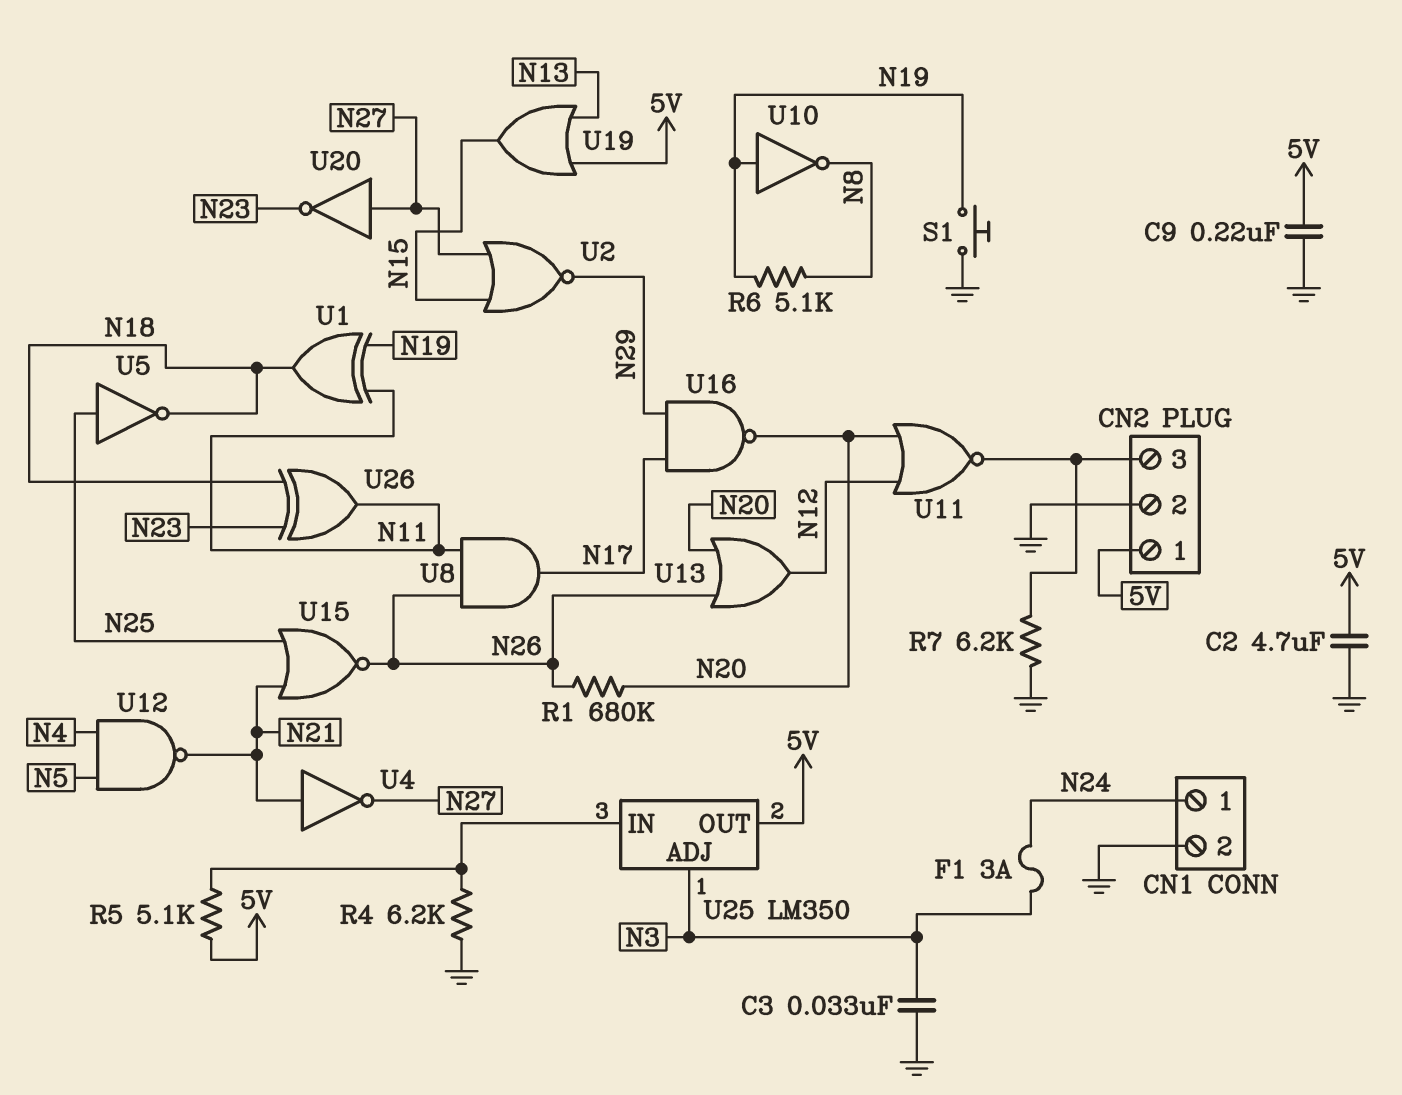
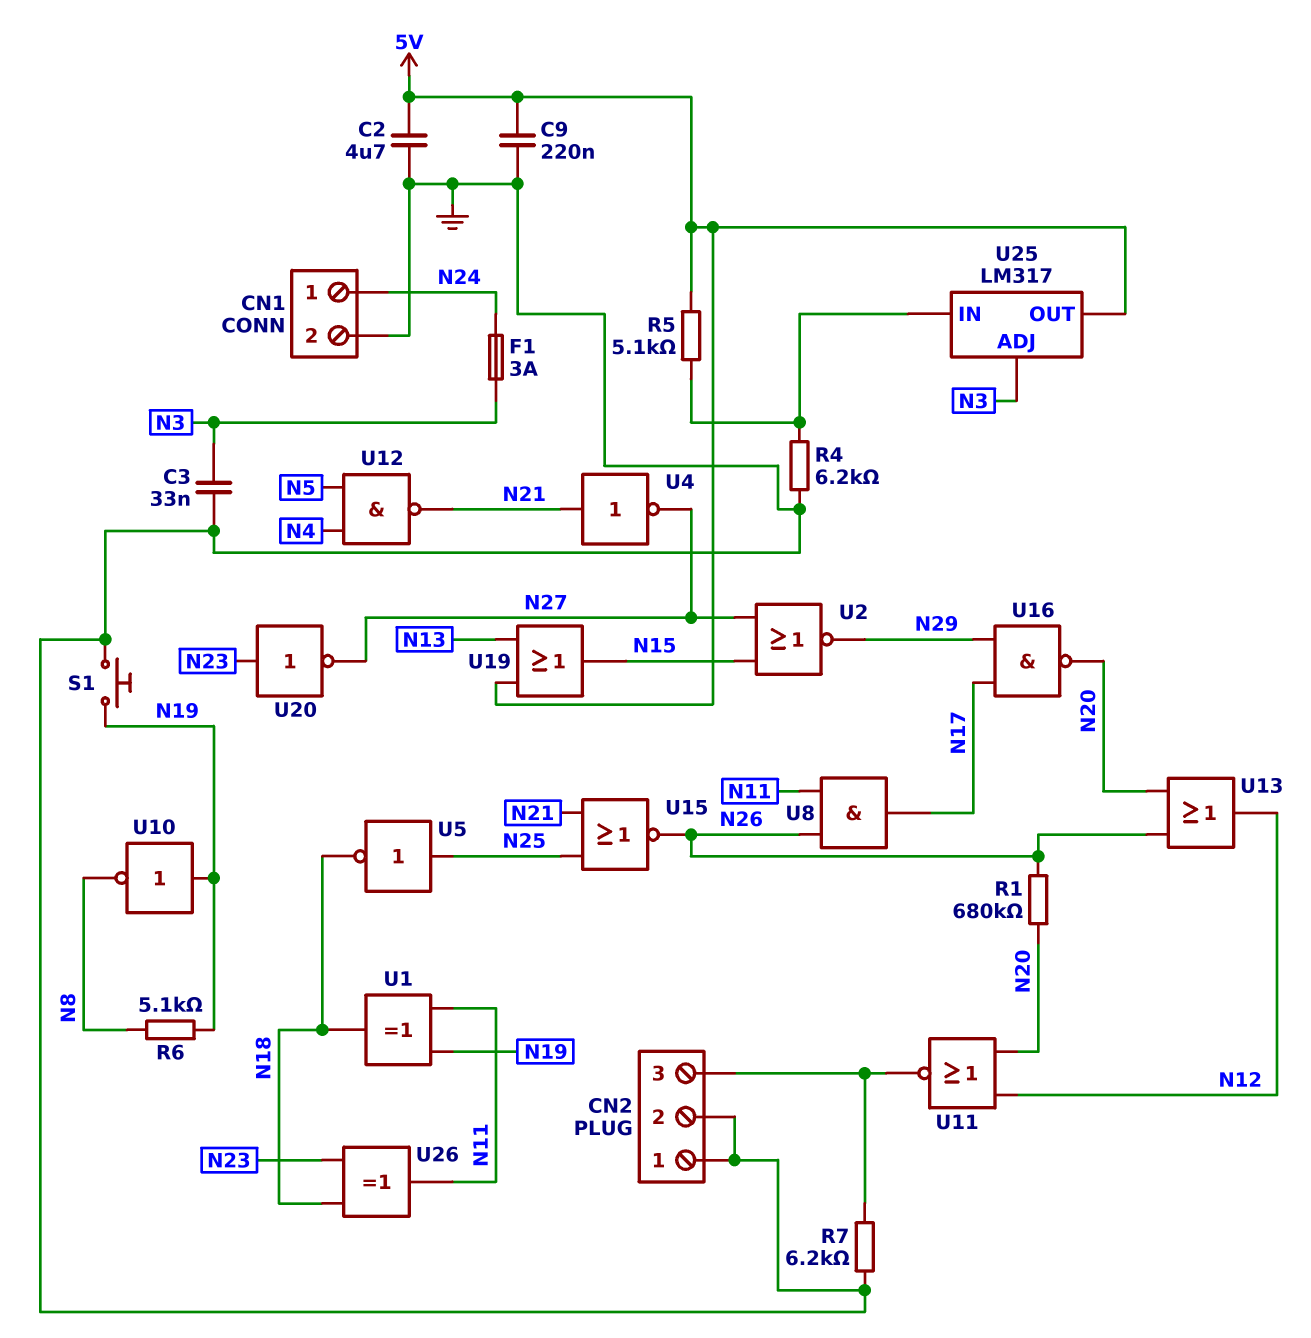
CN2 pin 1: 5V -> GND
U20: NOT (in N27, out N23) -> NOT (in N23, out N27)
U25: LM350 -> LM317

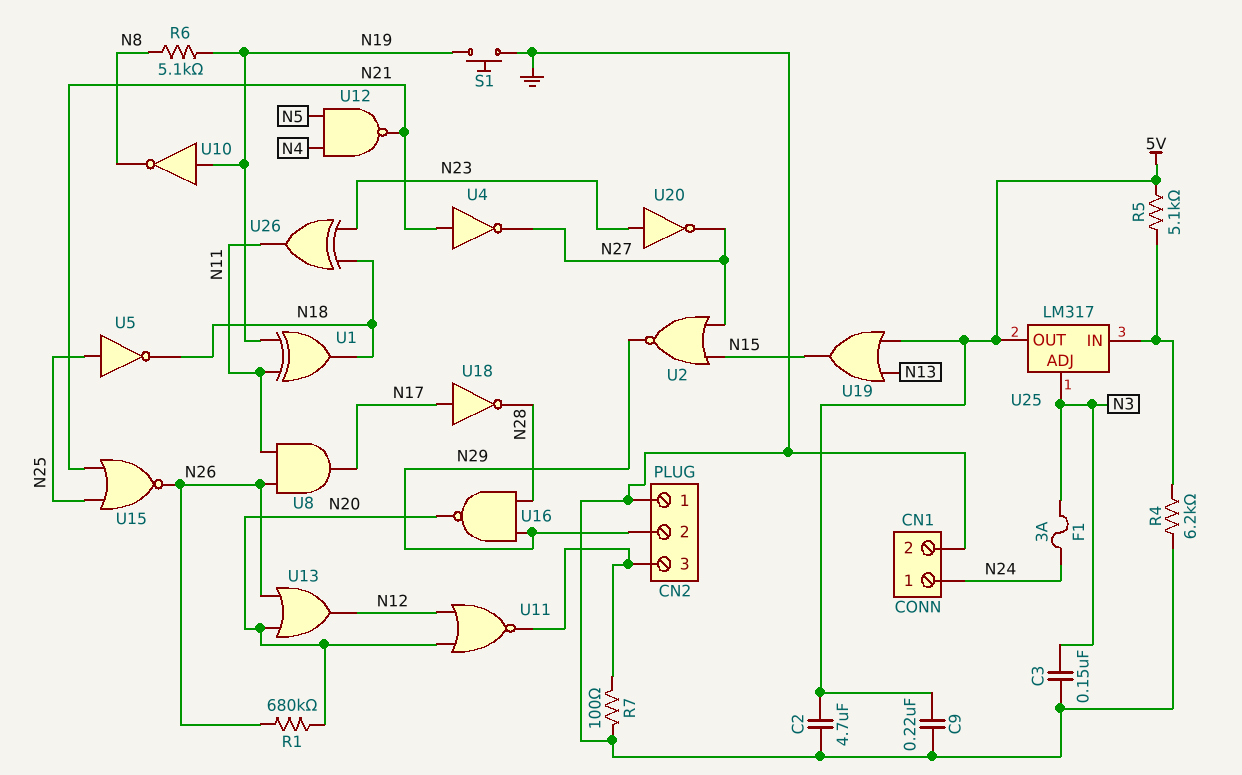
C3: 33nF (GND, N3) -> 150nF (GND, N3)
CN2 pin 2: GND -> N29
R7: 6.2k (CN2/3, GND) -> 100 (CN2/3, GND)
U16: NAND (in N17, in N29, out N20) -> NAND (in N28, in N29, out N20)
U18: none -> NOT (in N17, out N28)

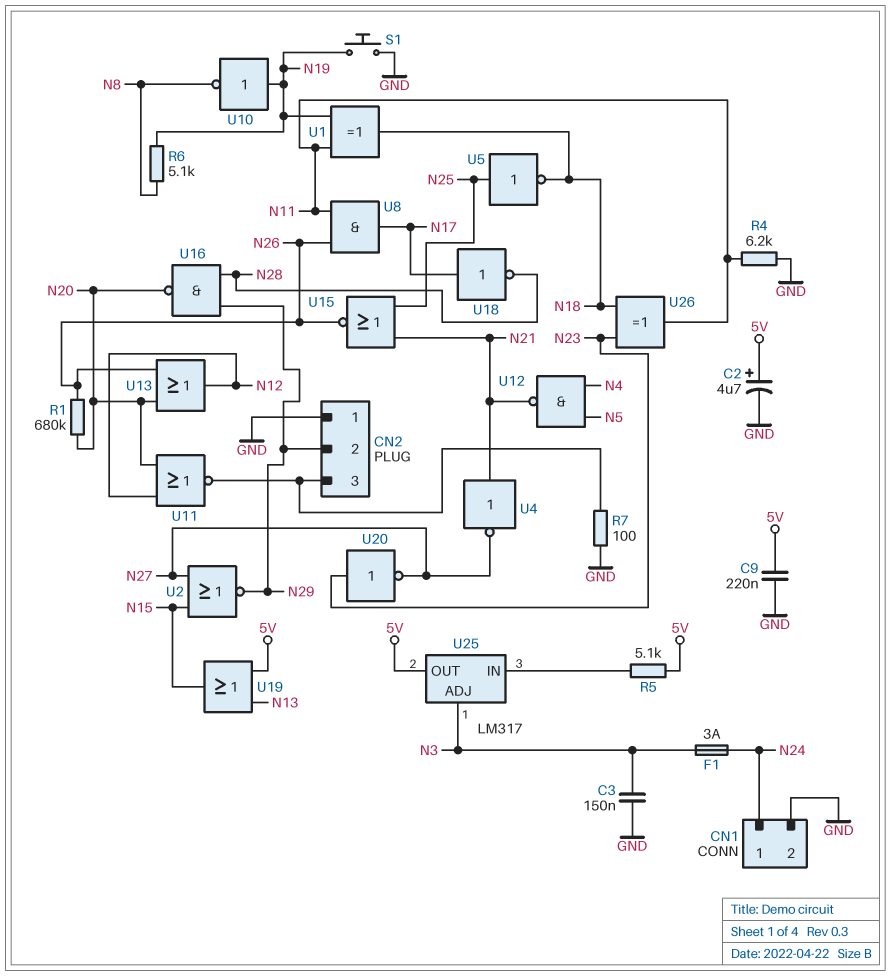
C2: 4.7uF (5V, GND) -> 4.7uF (plus 5V, minus GND)
R4: 6.2k (GND, U25/IN) -> 6.2k (GND, N11)

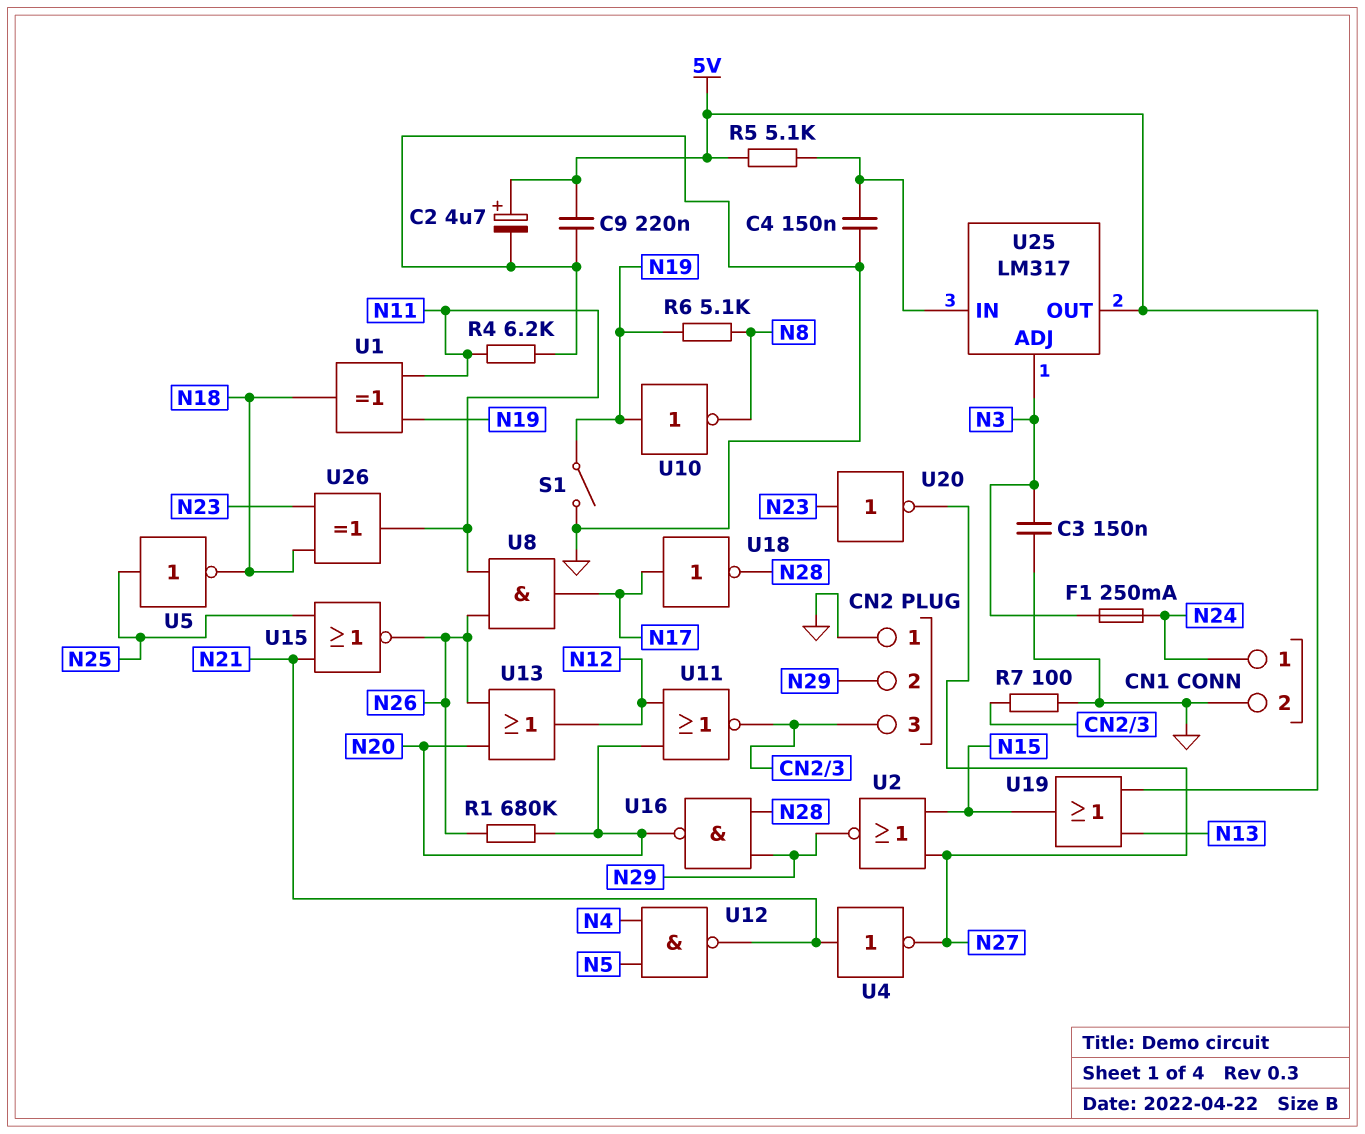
C4: none -> 150nF (GND, U25/IN)
F1: 3A (N3, N24) -> 250mA (N3, N24)
S1: button (GND, N19) -> switch (GND, N19)

